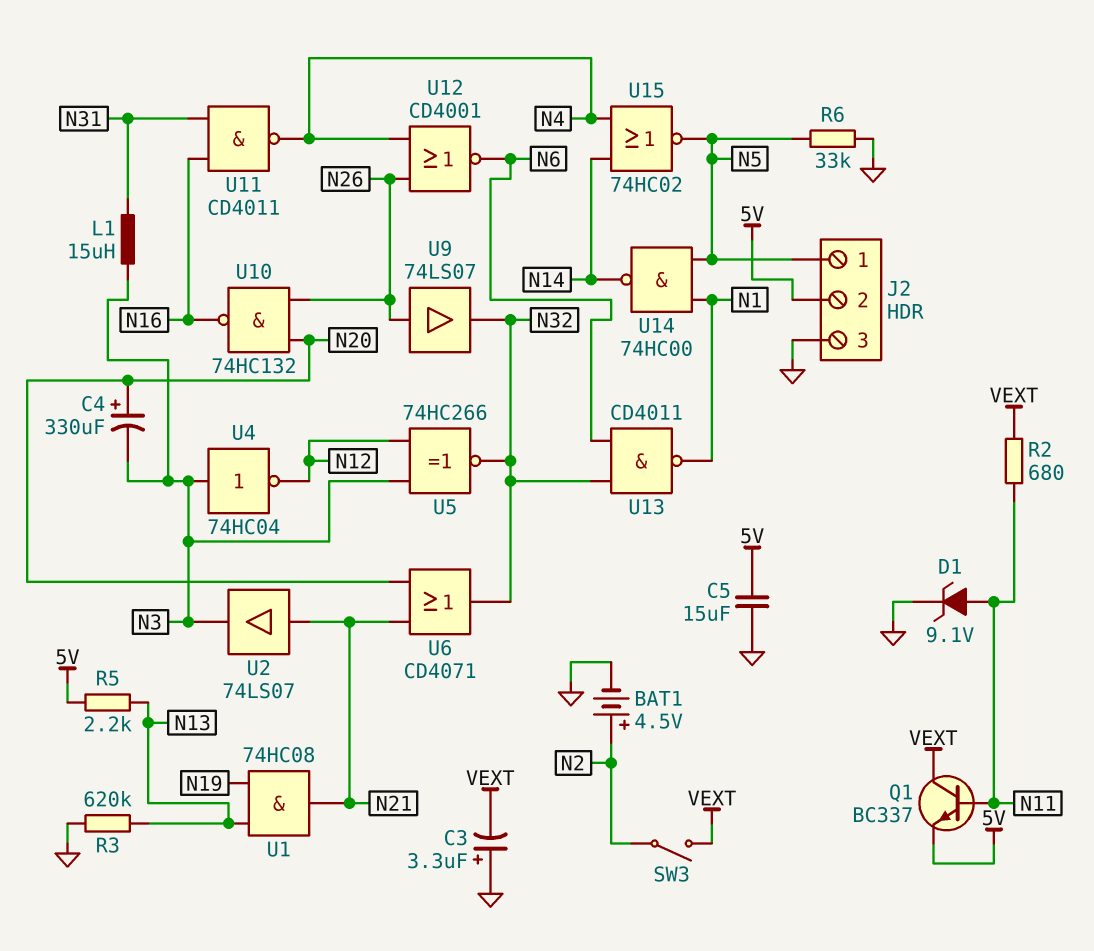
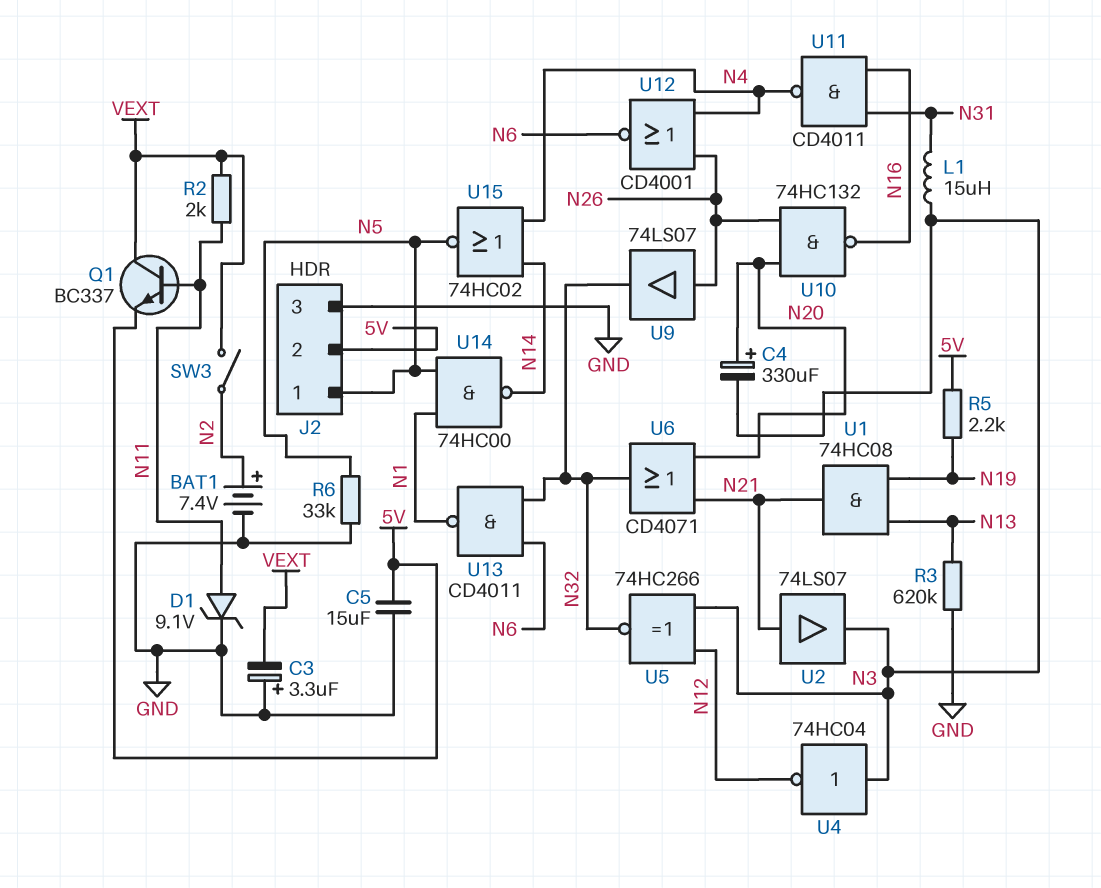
BAT1: 4.5V (plus N2, minus GND) -> 7.4V (plus N2, minus GND)
R2: 680 (N11, VEXT) -> 2k (N11, VEXT)
R5: 2.2k (5V, N13) -> 2.2k (5V, N19)

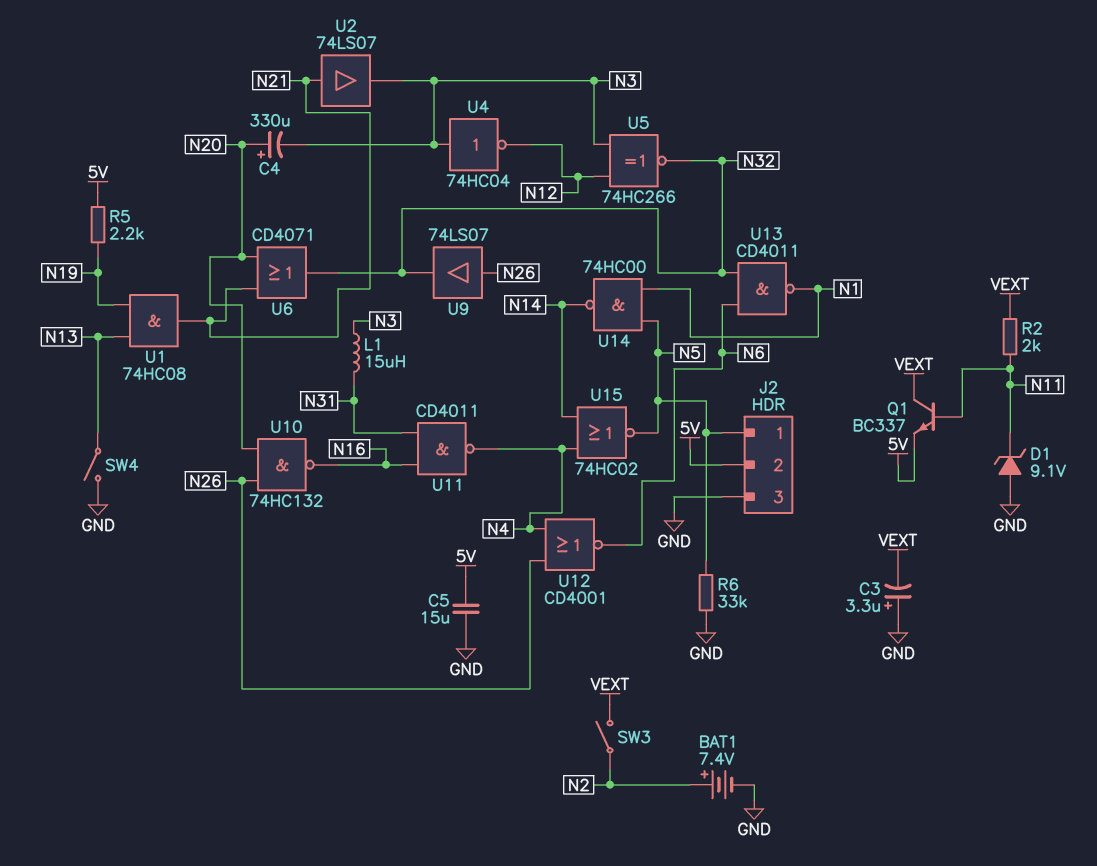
D1: zener 9.1V (A N11, K GND) -> zener 9.1V (A GND, K N11)
R3: 620k (GND, N13) -> none
SW4: none -> switch (GND, N13)

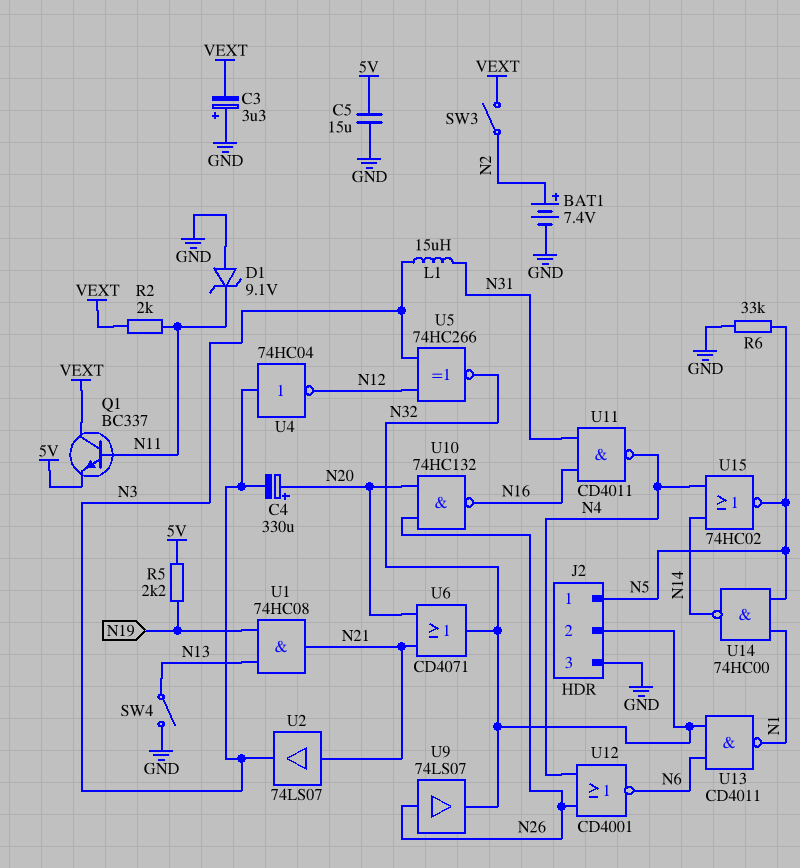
J2 pin 2: 5V -> N32

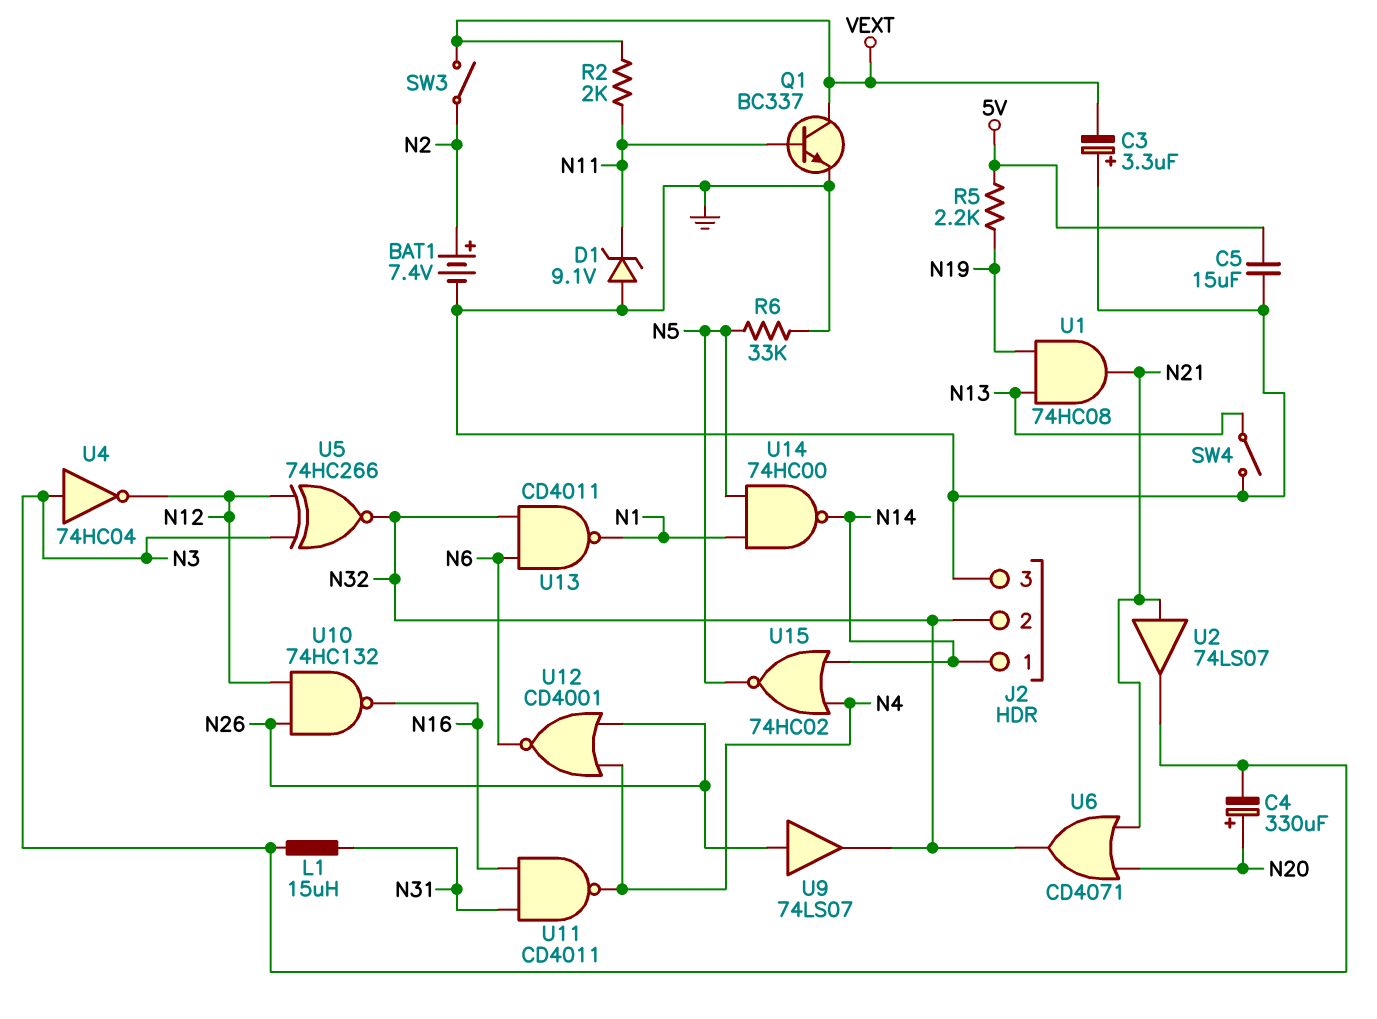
J2 pin 1: N5 -> N14
Q1: NPN BC337 (B N11, C VEXT, E 5V) -> NPN BC337 (B N11, C VEXT, E GND)
U10: NAND 74HC132 (in N20, in N26, out N16) -> NAND 74HC132 (in N12, in N26, out N16)

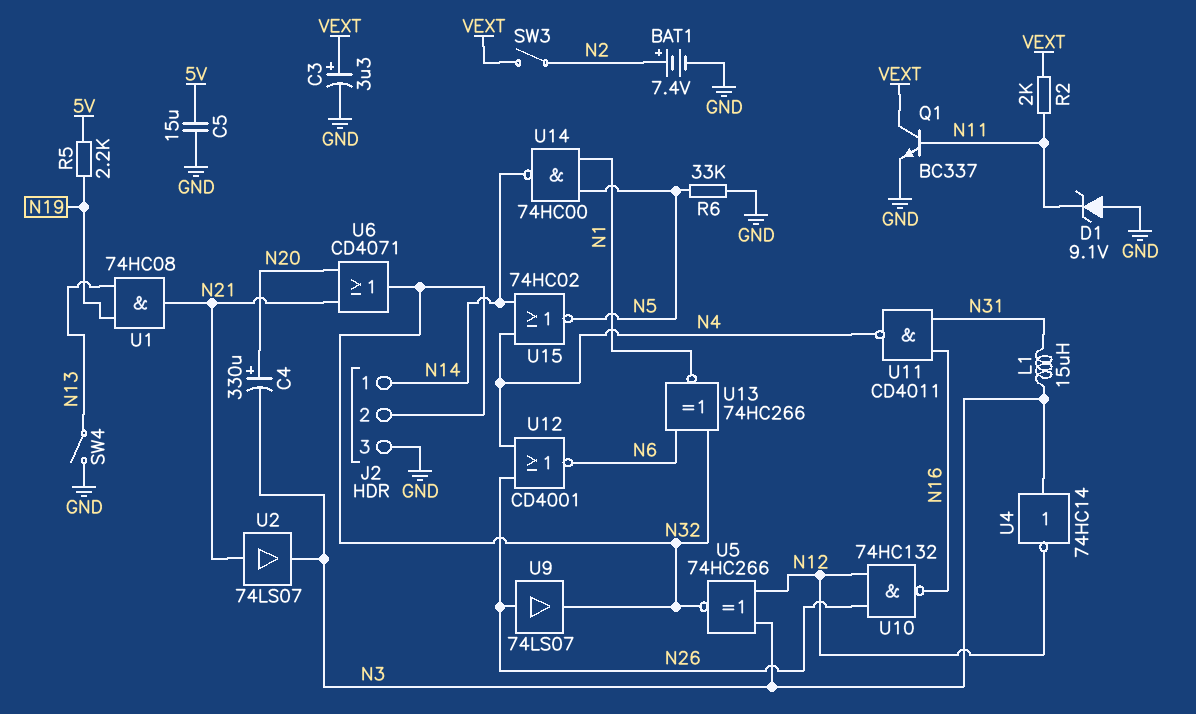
C3: 3.3uF (plus GND, minus VEXT) -> 3.3uF (plus VEXT, minus GND)
U4: NOT 74HC04 (in N3, out N12) -> NOT 74HC14 (in N3, out N12)
U13: NAND CD4011 (in N6, in N32, out N1) -> XNOR 74HC266 (in N6, in N32, out N1)

